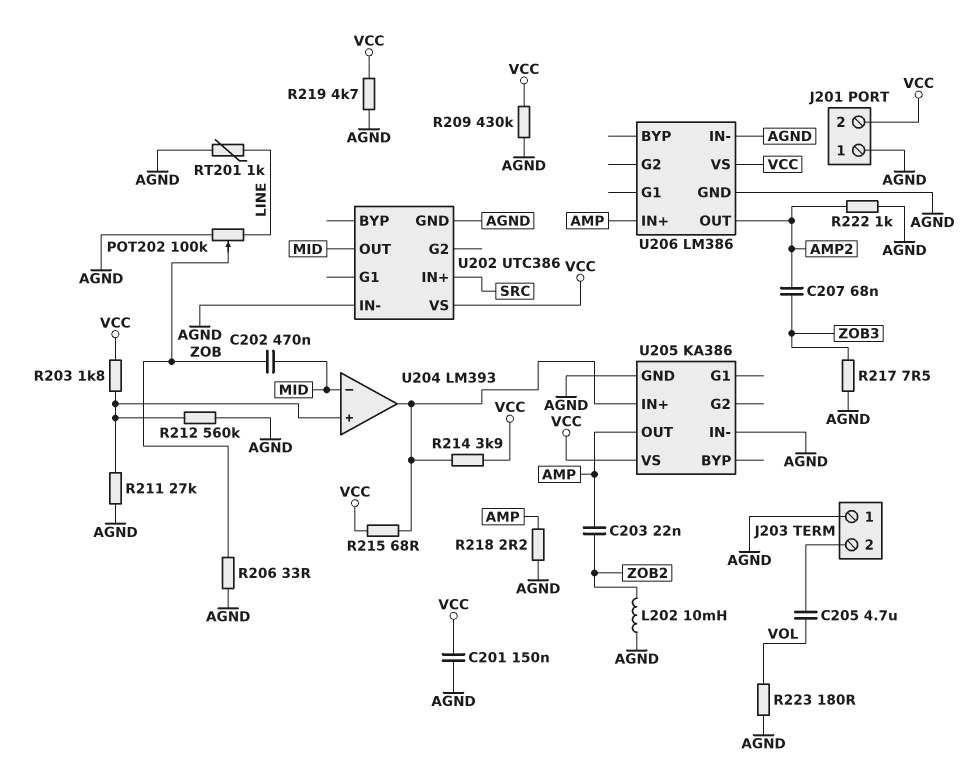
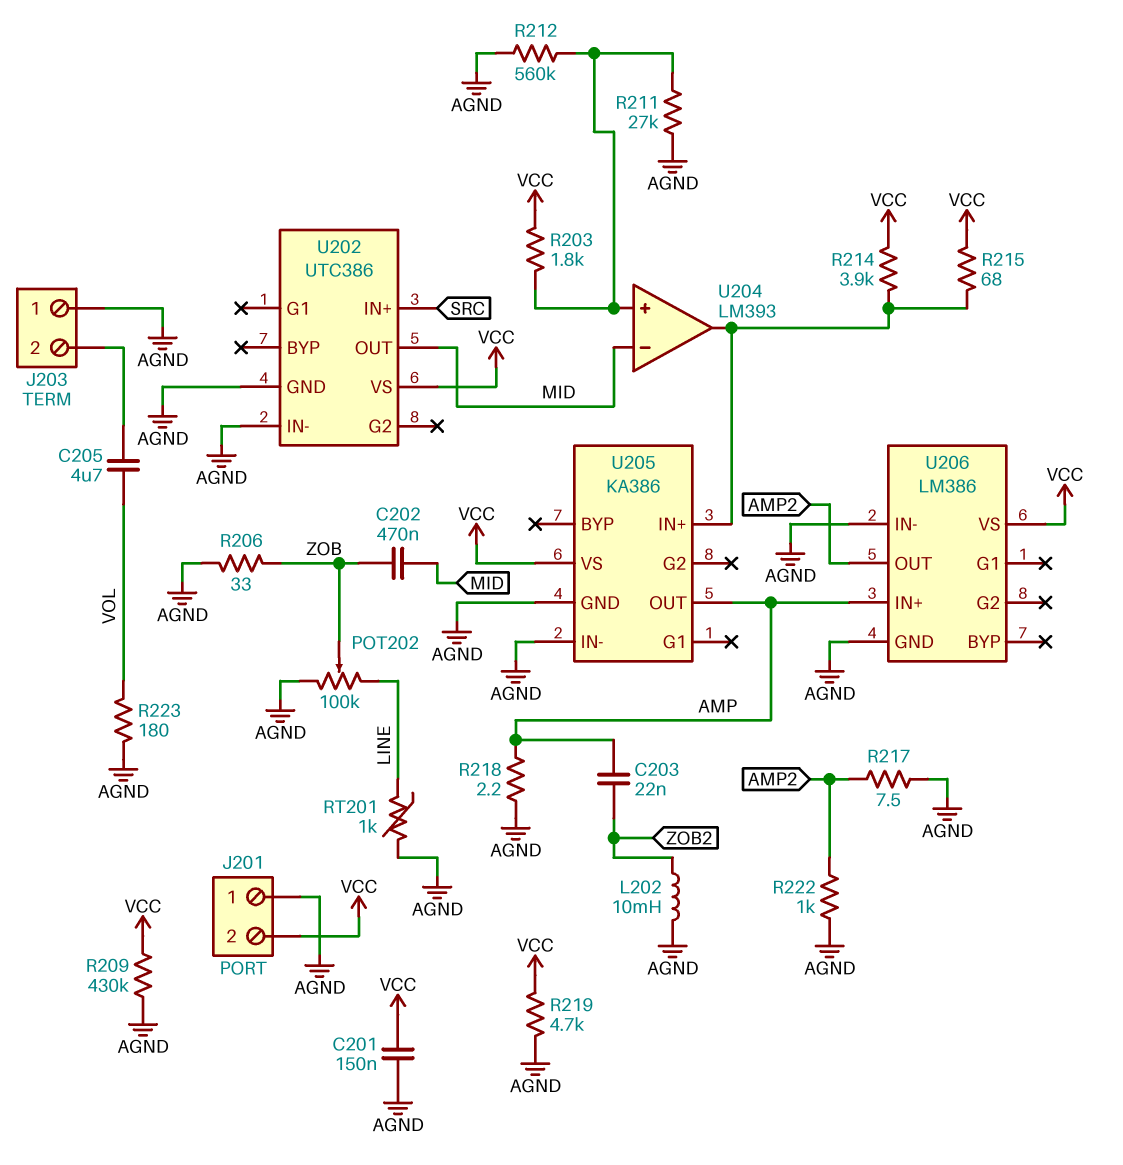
C207: 68nF (AMP2, ZOB3) -> none
R217: 7.5 (AGND, ZOB3) -> 7.5 (AGND, AMP2)

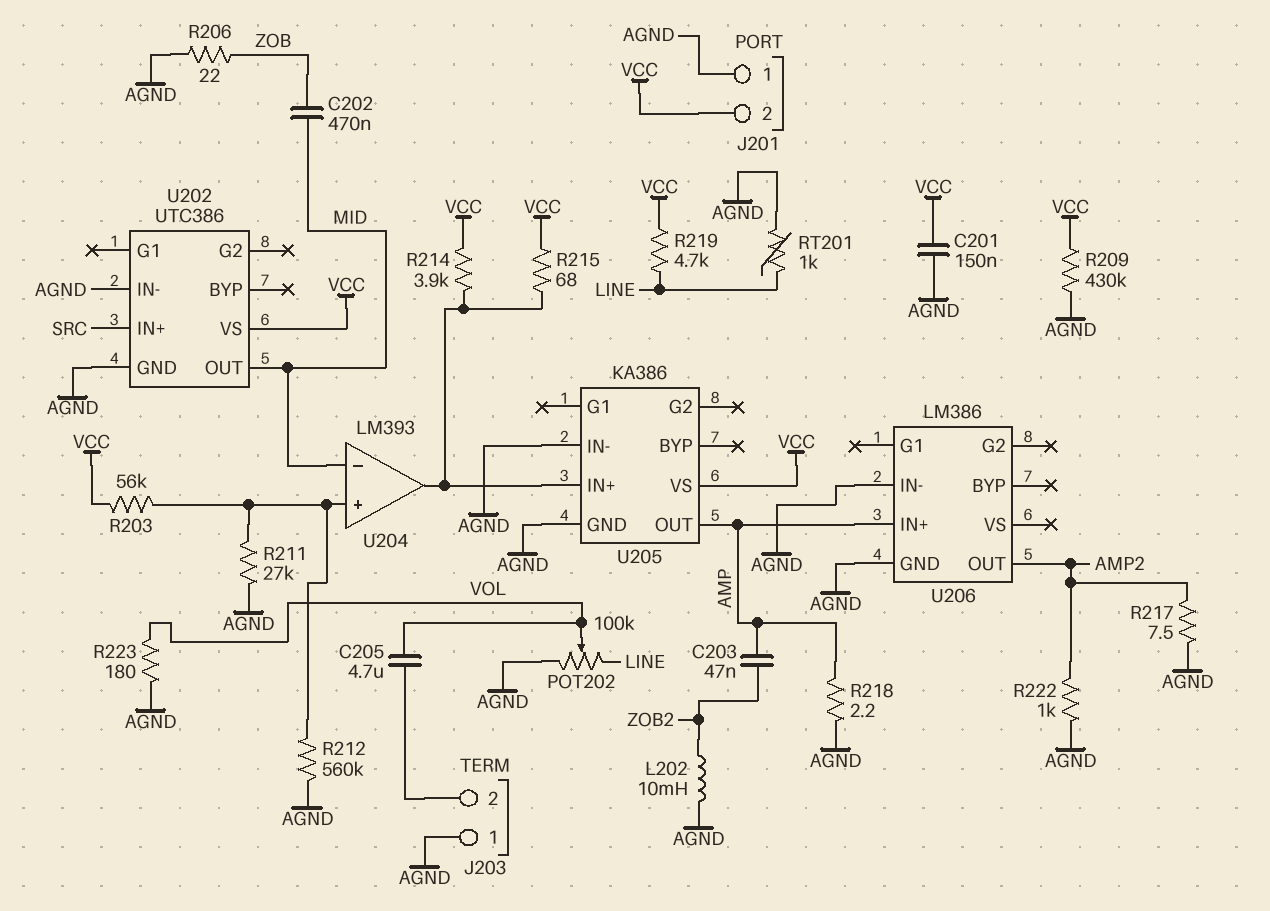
C203: 22nF (AMP, ZOB2) -> 47nF (AMP, ZOB2)
POT202: 100k (AGND, LINE, wiper ZOB) -> 100k (AGND, LINE, wiper VOL)
R203: 1.8k (U204/in+, VCC) -> 56k (U204/in+, VCC)
R206: 33 (AGND, ZOB) -> 22 (AGND, ZOB)
R219: 4.7k (AGND, VCC) -> 4.7k (LINE, VCC)
U206 pin VS: VCC -> none

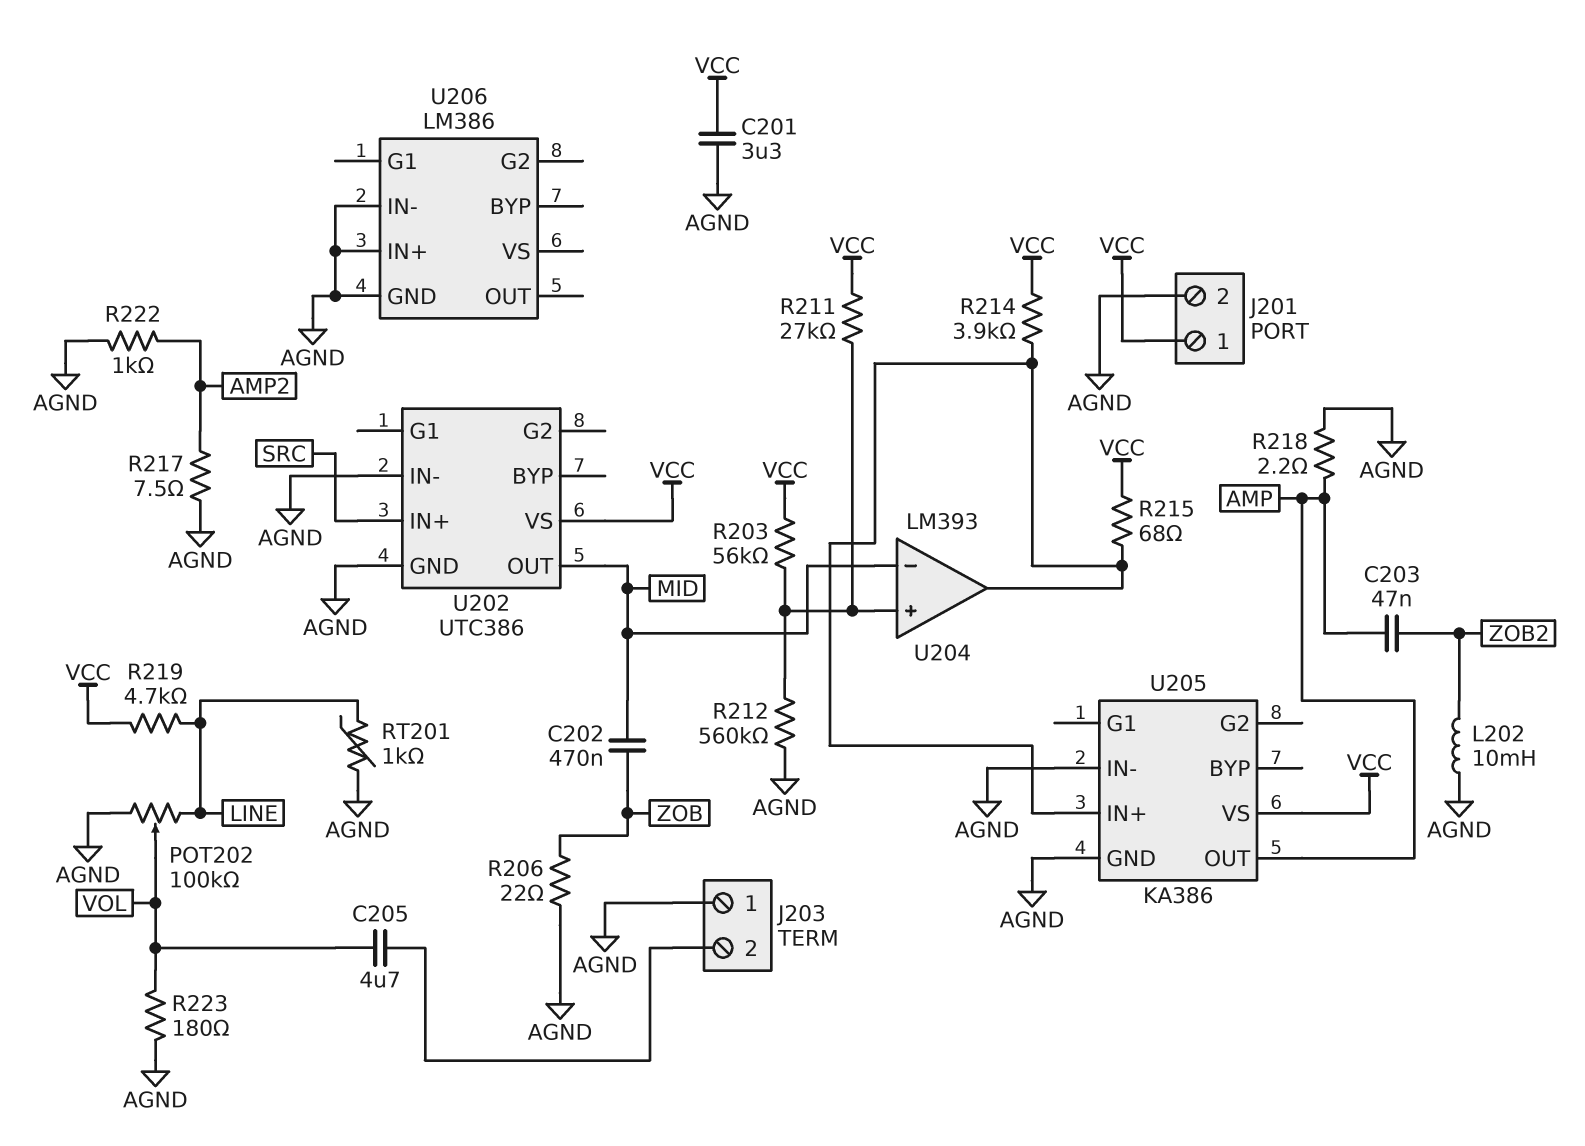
C201: 150nF (AGND, VCC) -> 3.3uF (AGND, VCC)
J201 pin 1: AGND -> VCC
J201 pin 2: VCC -> AGND
R209: 430k (AGND, VCC) -> none
R211: 27k (AGND, U204/in+) -> 27k (U204/in+, VCC)
U206 pin IN+: AMP -> AGND
U206 pin OUT: AMP2 -> none

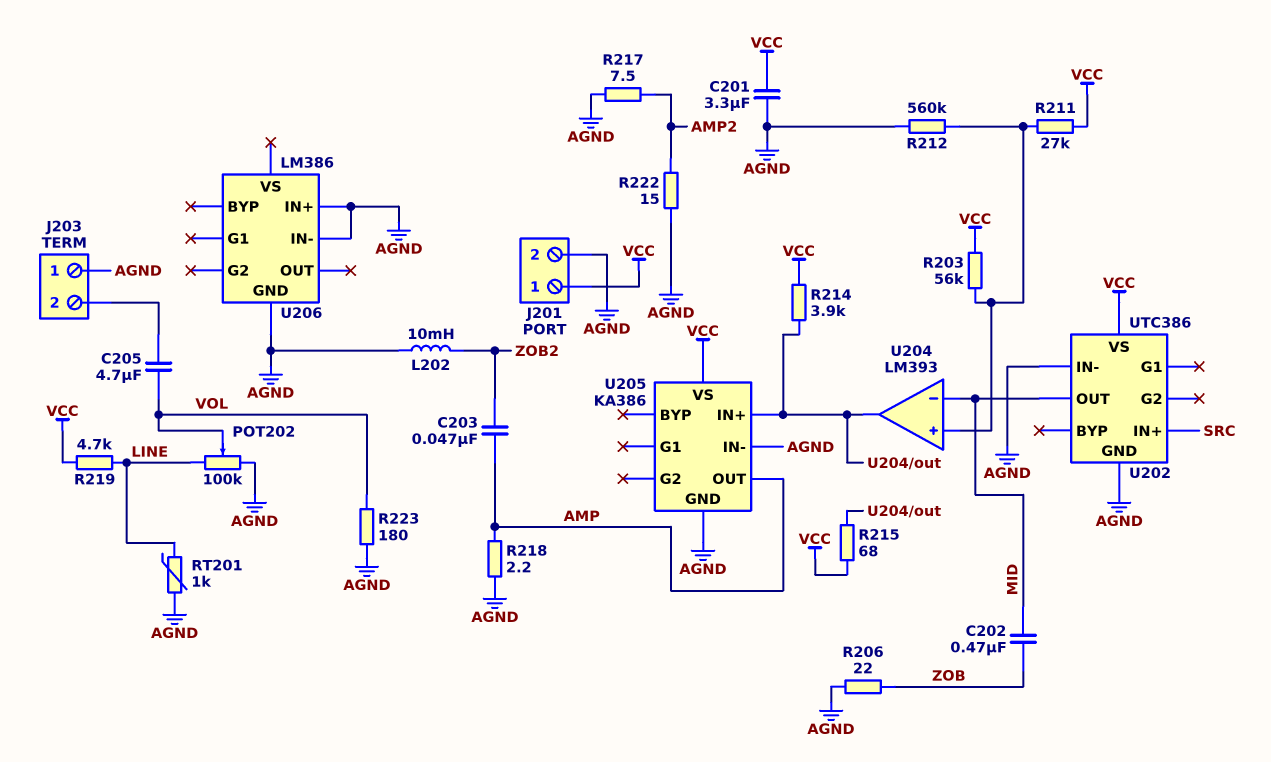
R222: 1k (AGND, AMP2) -> 15 (AGND, AMP2)

